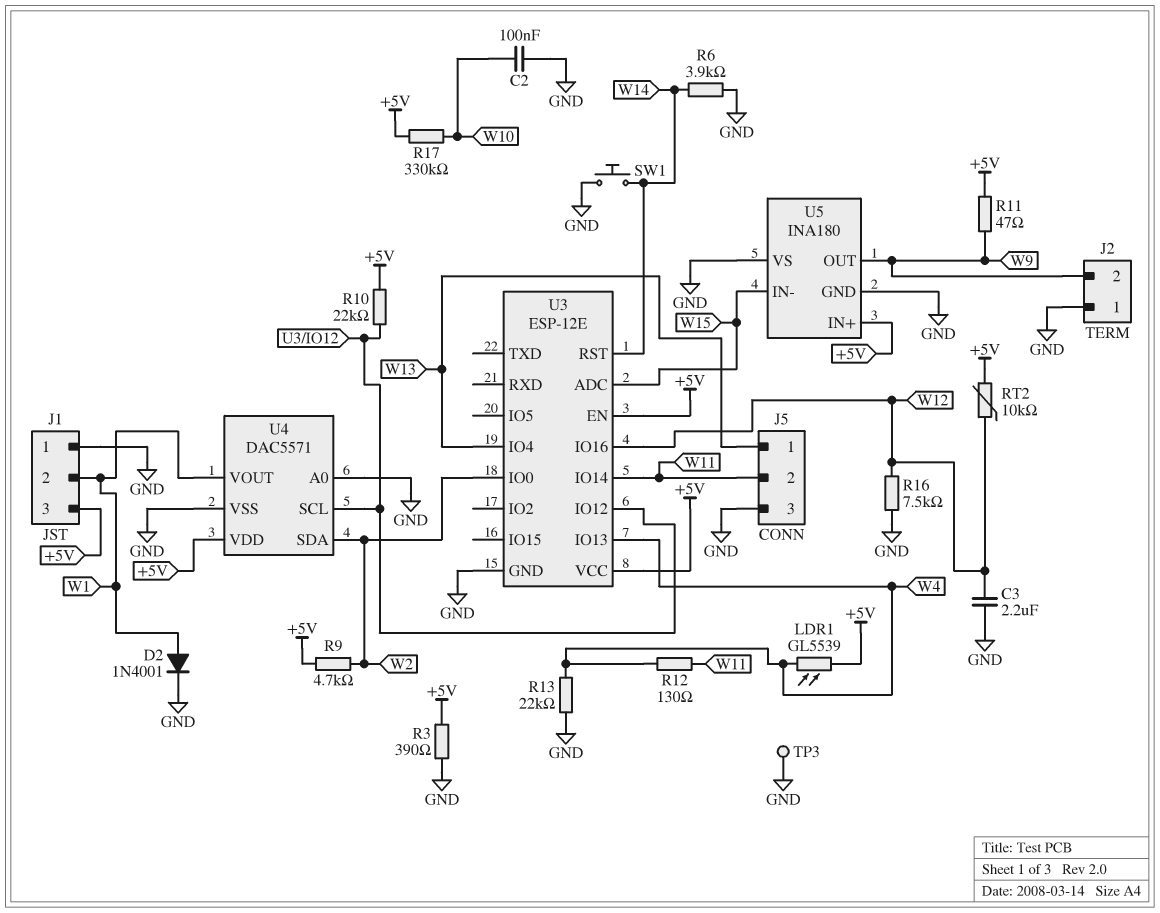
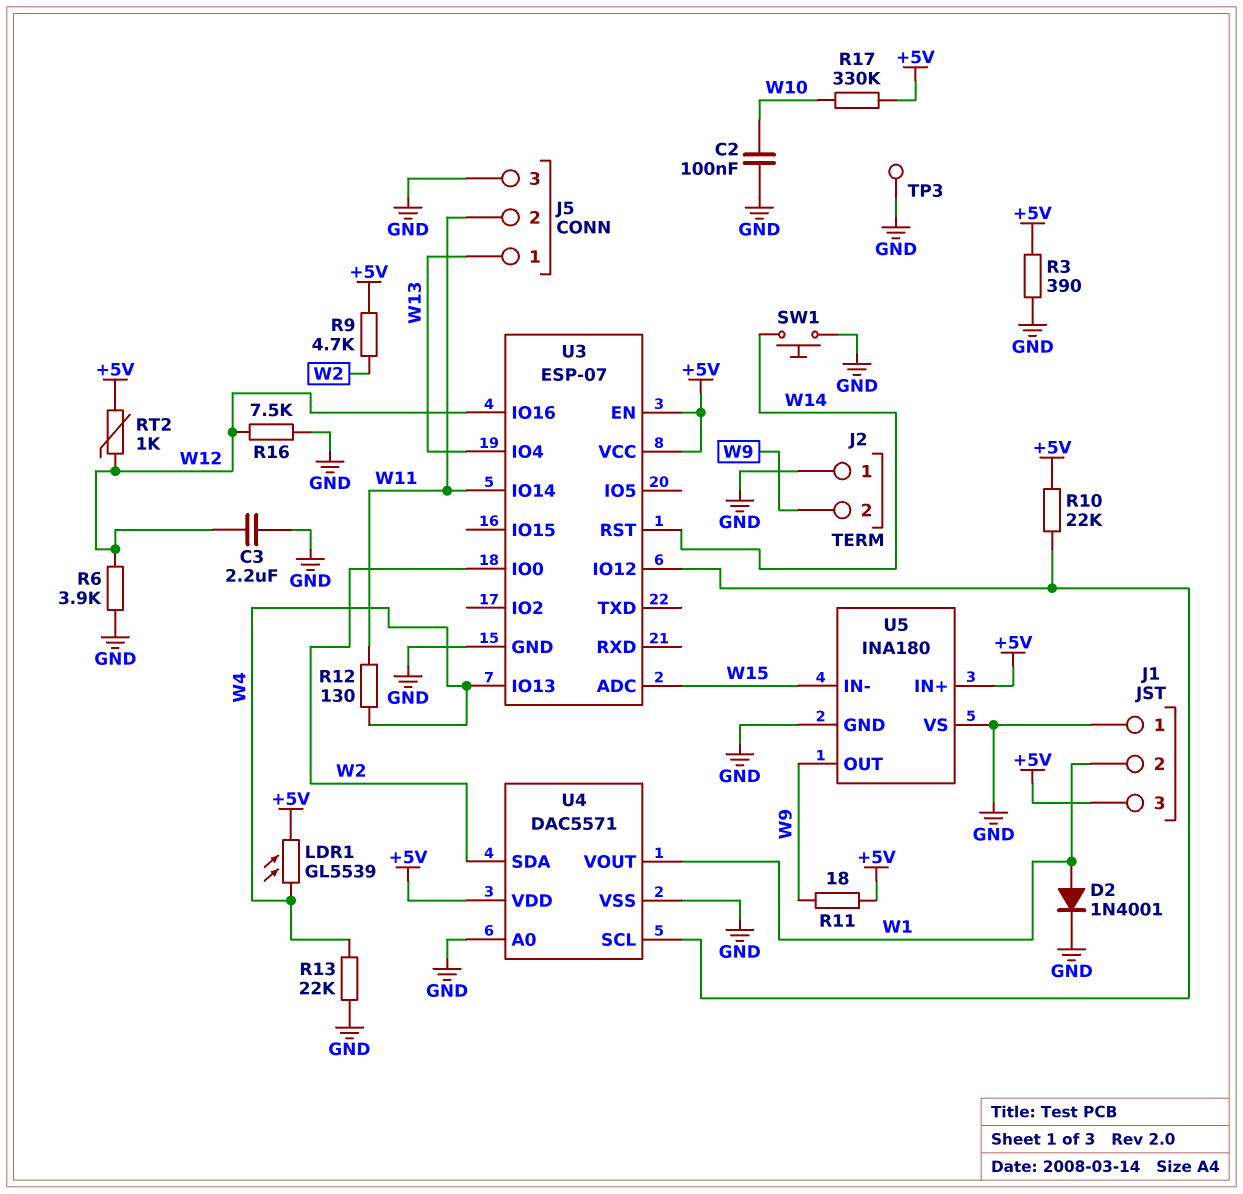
R6: 3.9k (GND, W14) -> 3.9k (GND, W12)
R11: 47 (+5V, W9) -> 18 (+5V, W9)
RT2: 10k (+5V, W12) -> 1k (+5V, W12)
U3: ESP-12E -> ESP-07

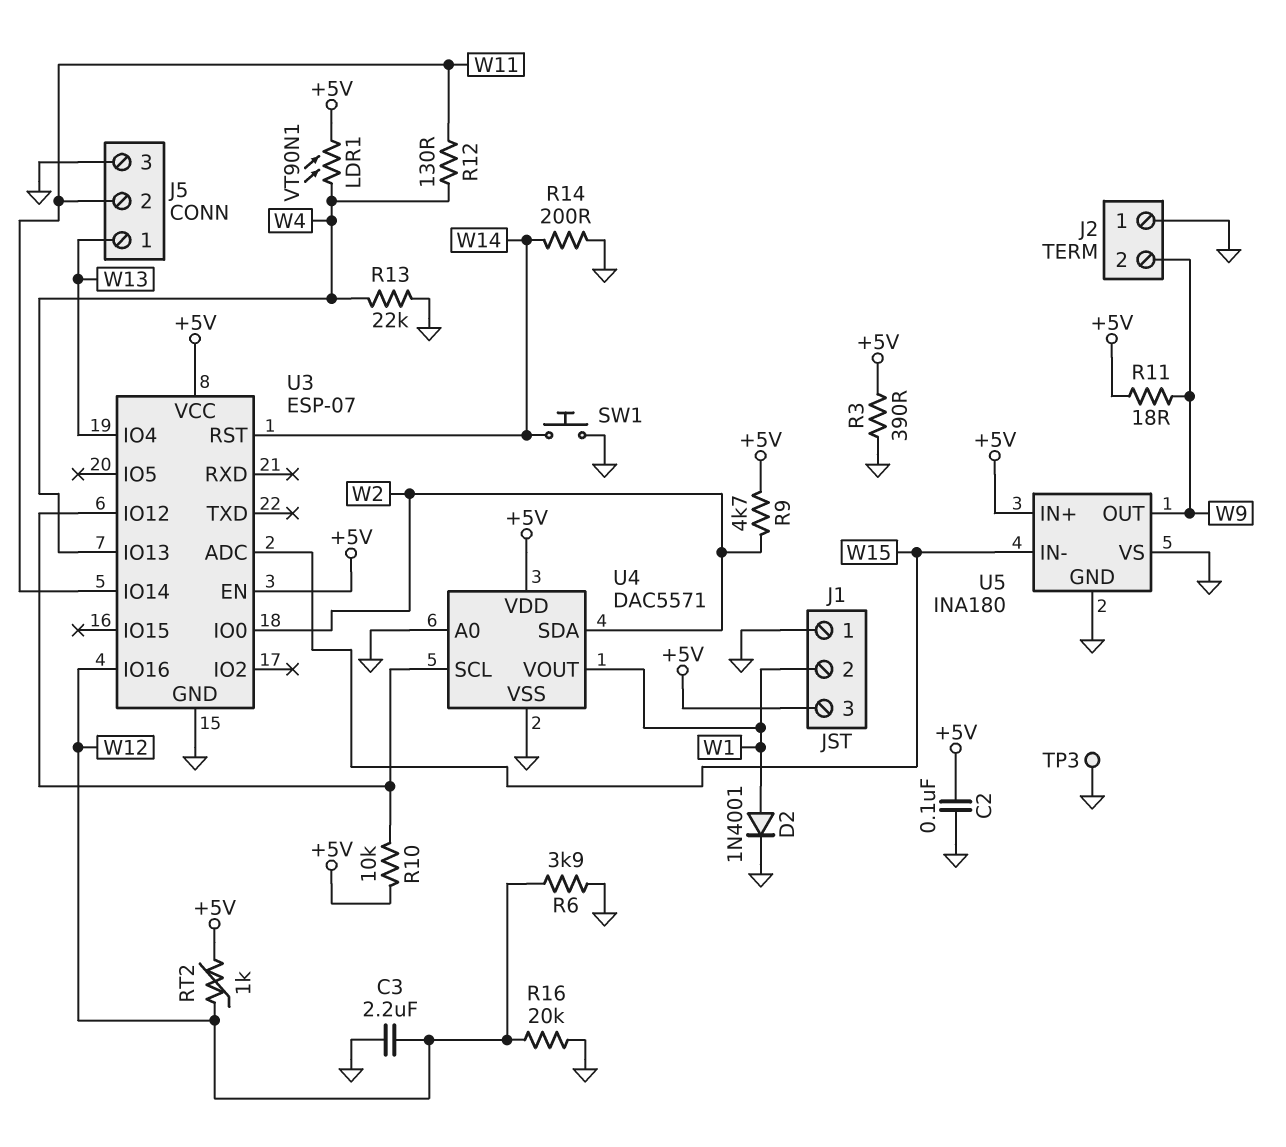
C2: 100nF (GND, W10) -> 100nF (+5V, GND)
LDR1: GL5539 (+5V, W4) -> VT90N1 (+5V, W4)
R10: 22k (+5V, U3/IO12) -> 10k (+5V, U3/IO12)
R14: none -> 200 (GND, W14)
R16: 7.5k (GND, W12) -> 20k (GND, W12)
R17: 330k (+5V, W10) -> none

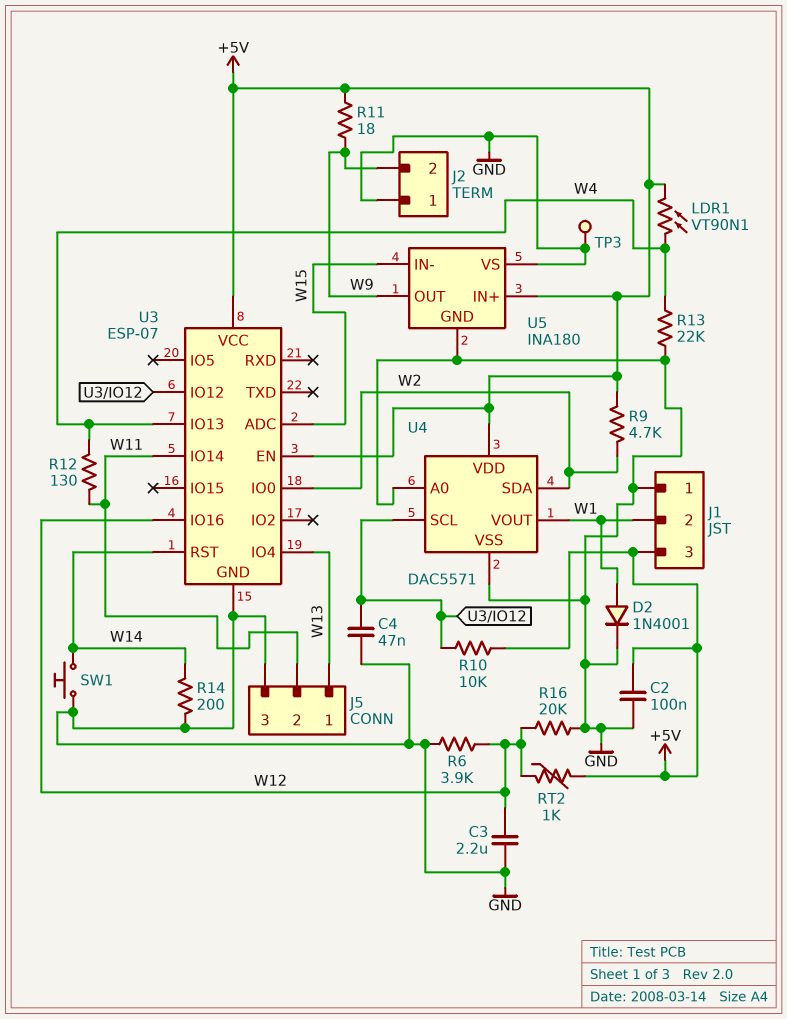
C4: none -> 47nF (GND, U3/IO12)
R3: 390 (+5V, GND) -> none

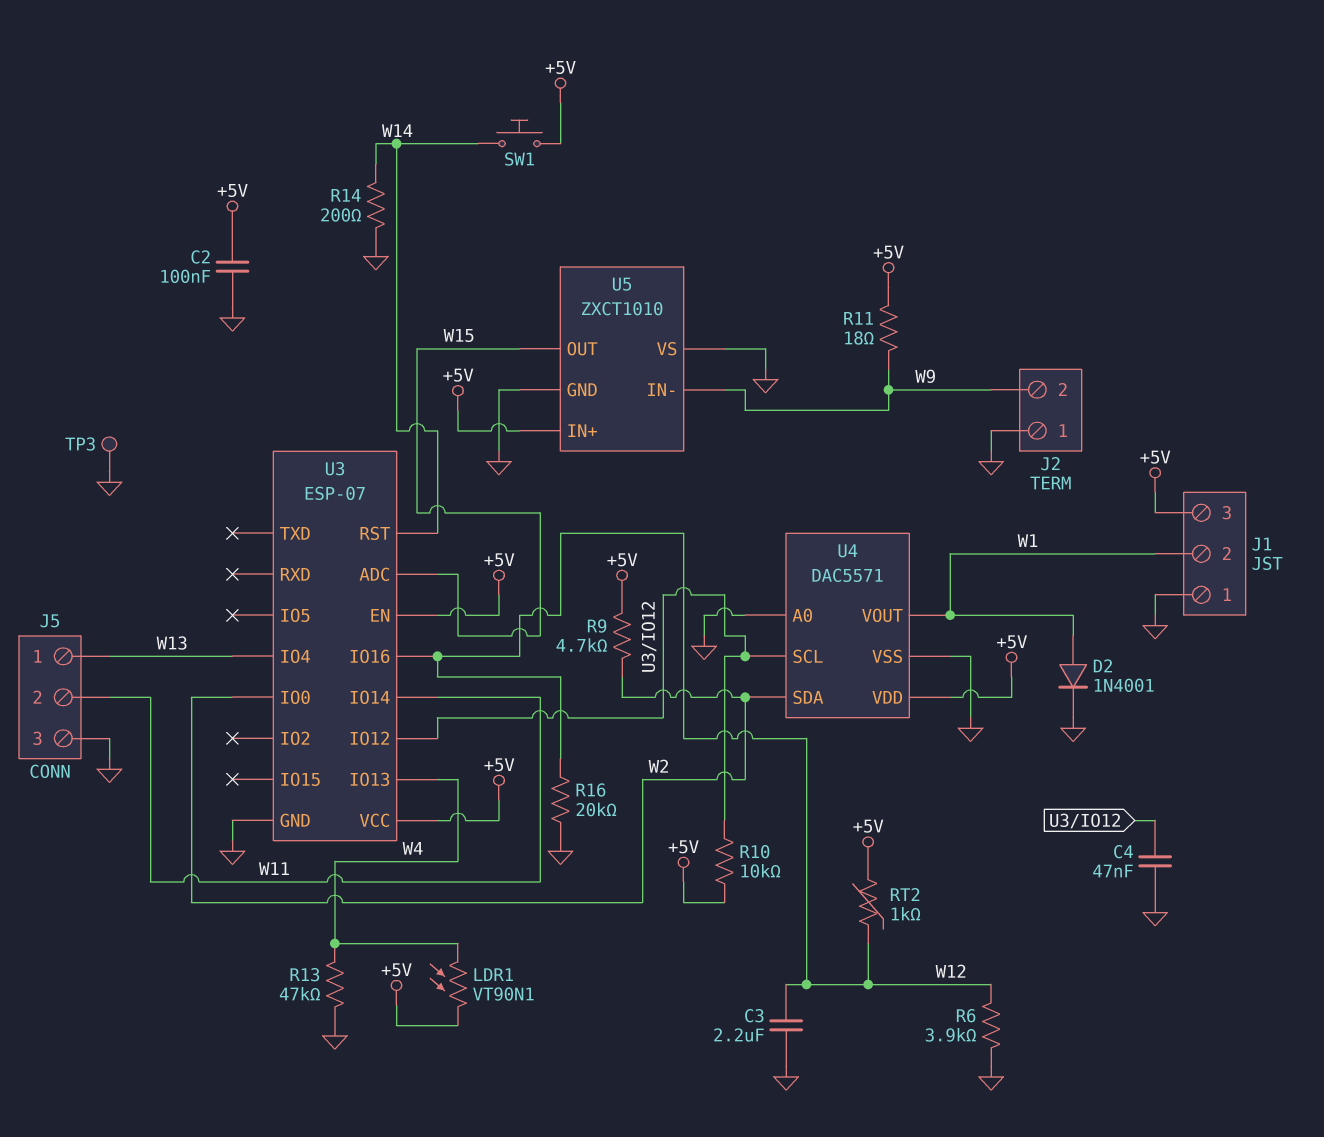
R12: 130 (W4, W11) -> none
R13: 22k (GND, W4) -> 47k (GND, W4)
SW1: button (GND, W14) -> button (+5V, W14)
U5: INA180 -> ZXCT1010
U5 pin IN-: W15 -> W9
U5 pin OUT: W9 -> W15

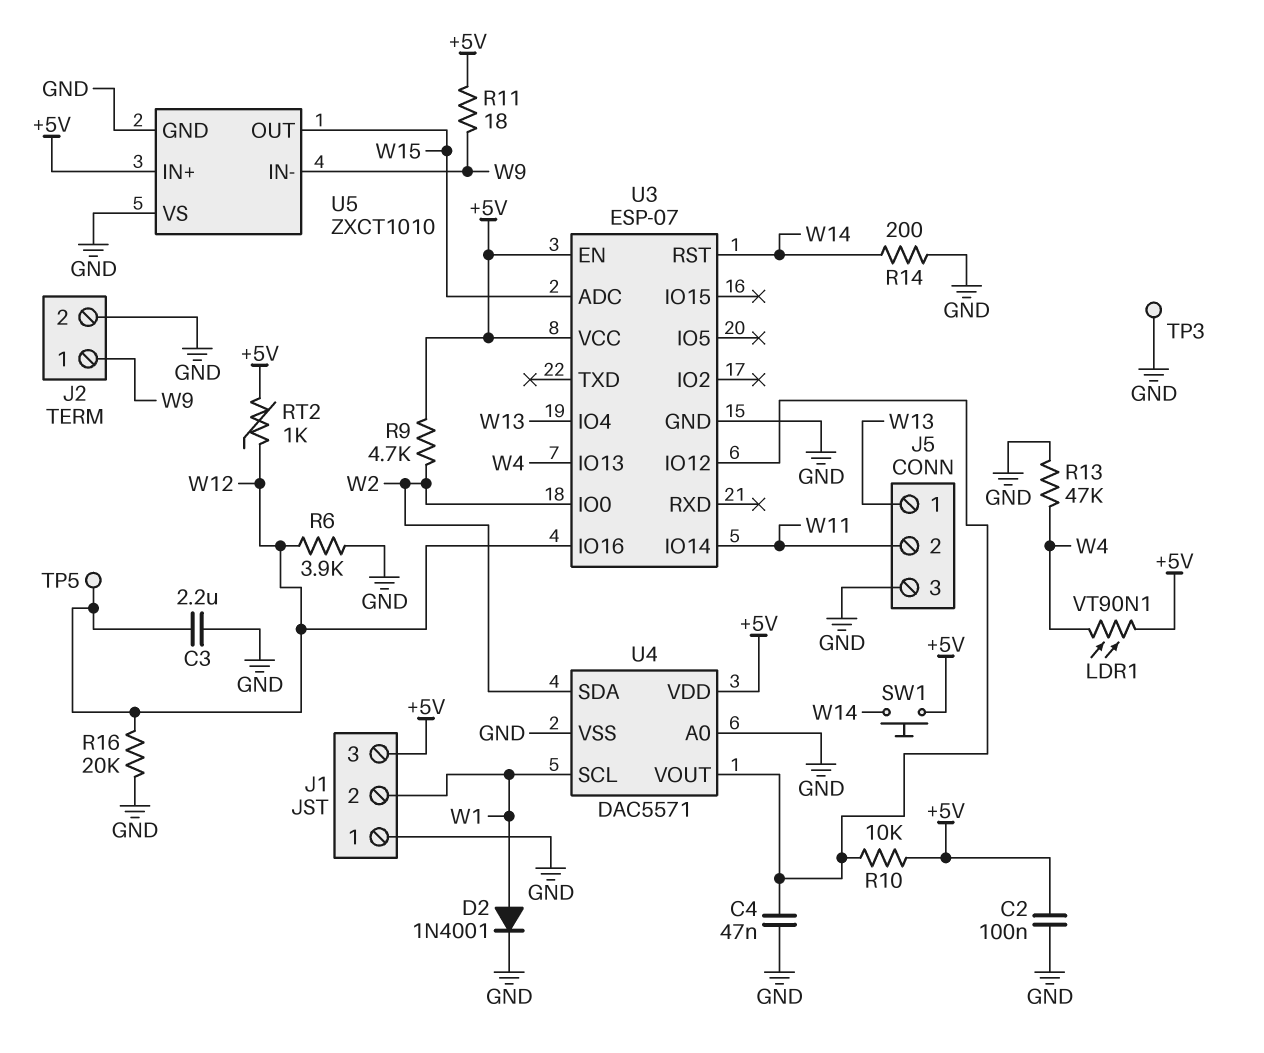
J2 pin 1: GND -> W9
J2 pin 2: W9 -> GND
TP5: none -> test point (W12)
U4 pin SCL: U3/IO12 -> W1
U4 pin VOUT: W1 -> U3/IO12

